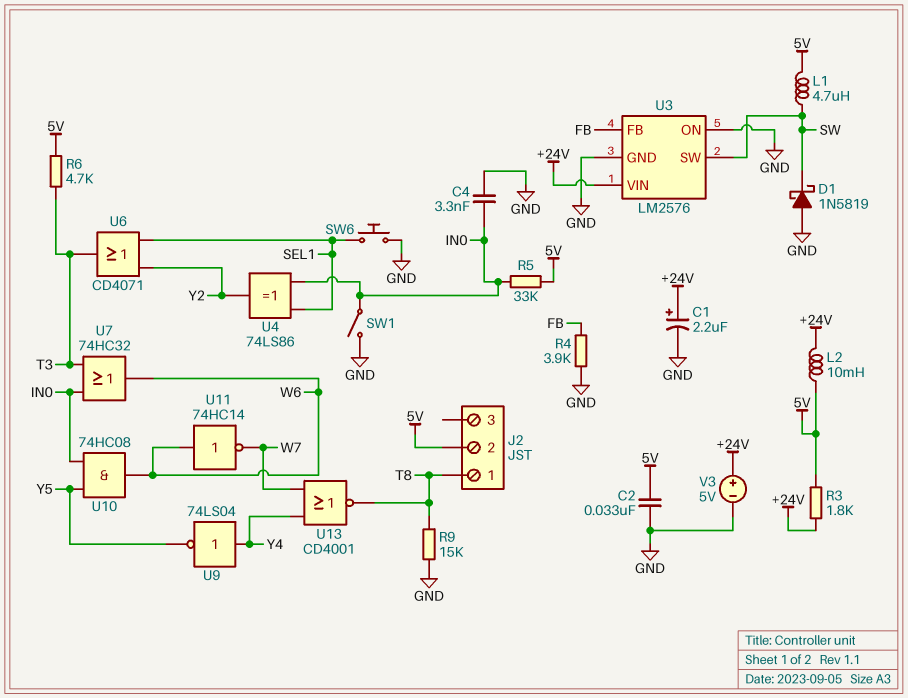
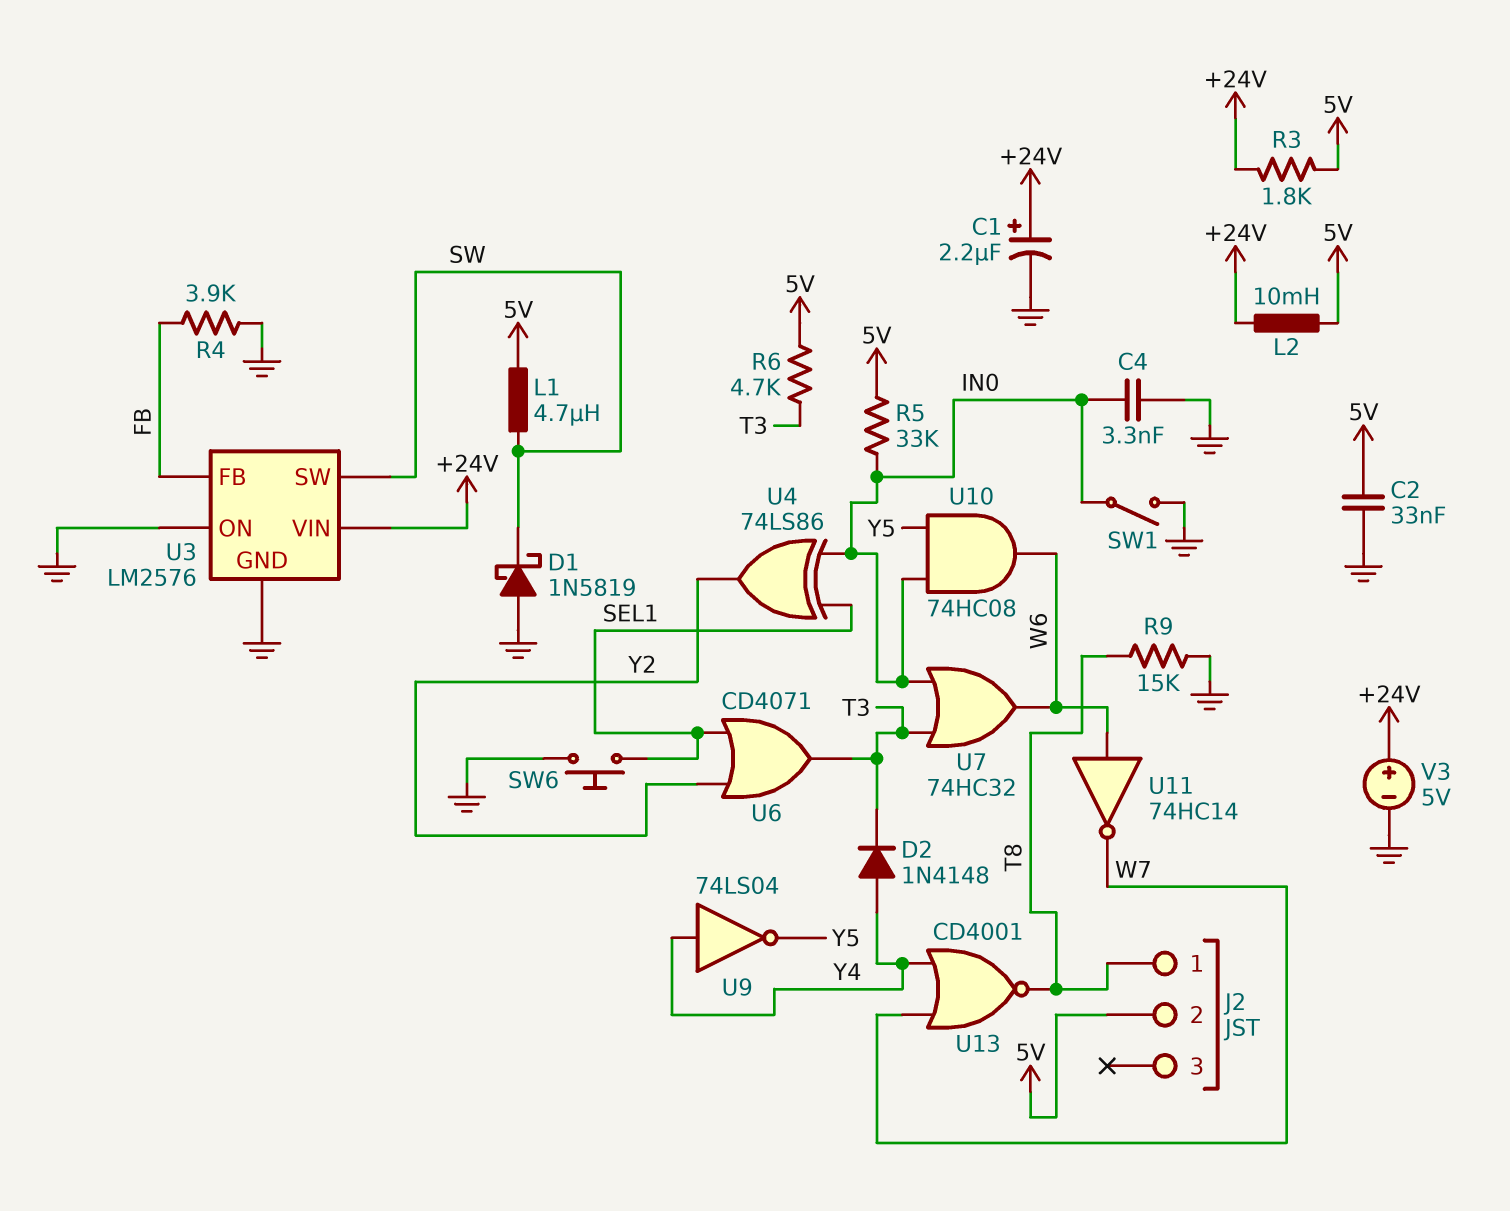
D2: none -> diode 1N4148 (A Y4, K T3)

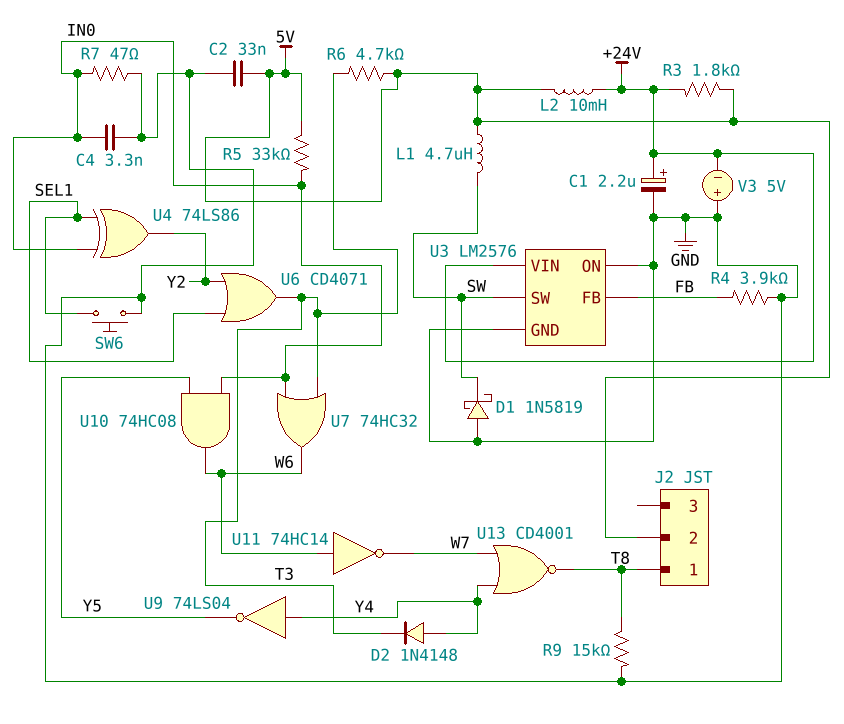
R7: none -> 47 (GND, IN0)
SW1: switch (GND, IN0) -> none
V3: 5V (plus +24V, minus GND) -> 5V (plus GND, minus +24V)

